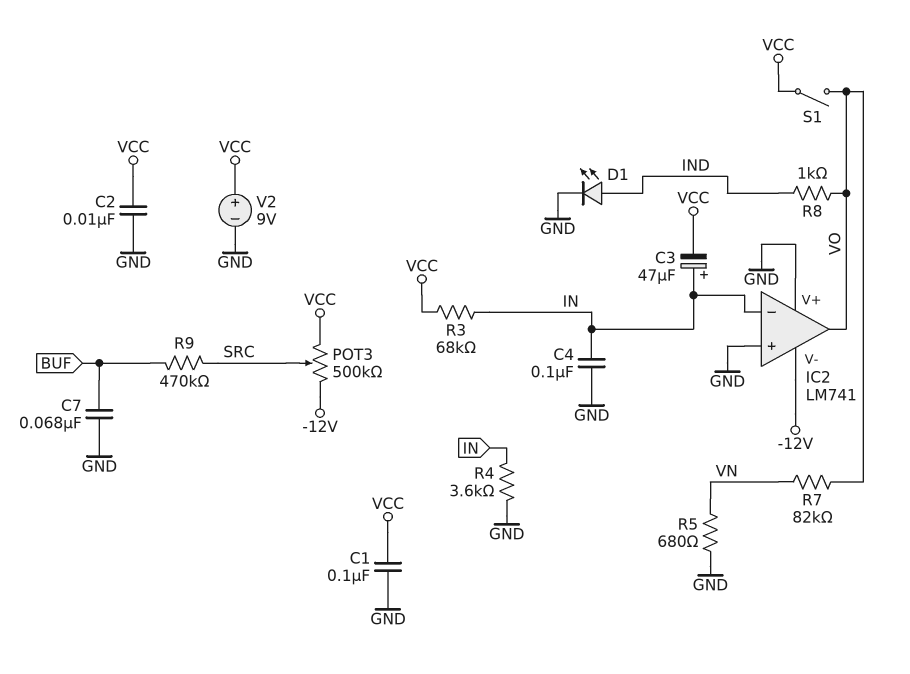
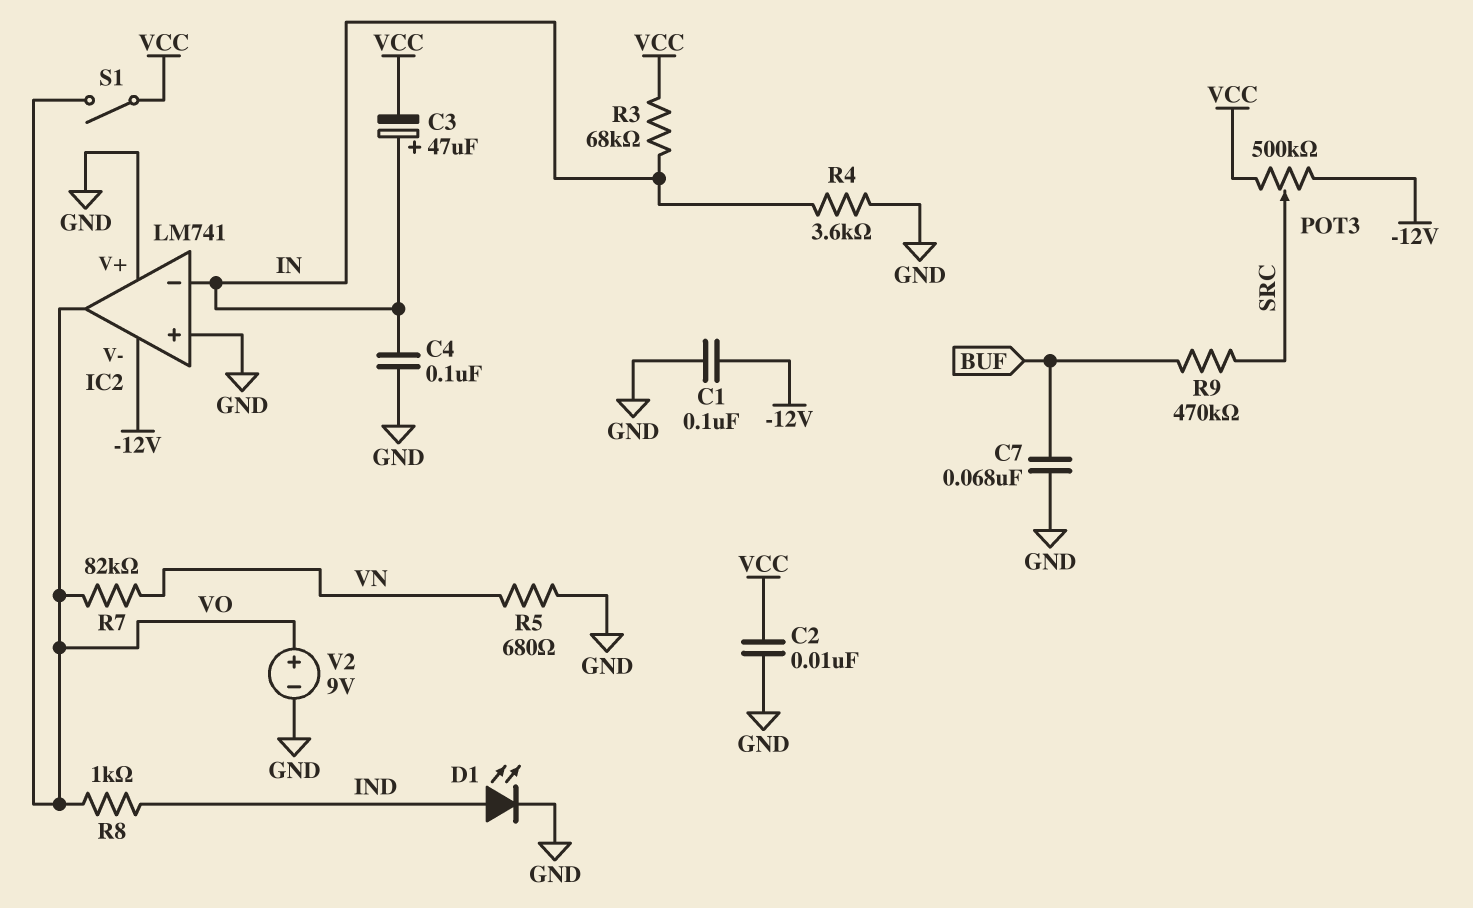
C1: 100nF (GND, VCC) -> 100nF (-12V, GND)
V2: 9V (plus VCC, minus GND) -> 9V (plus VO, minus GND)

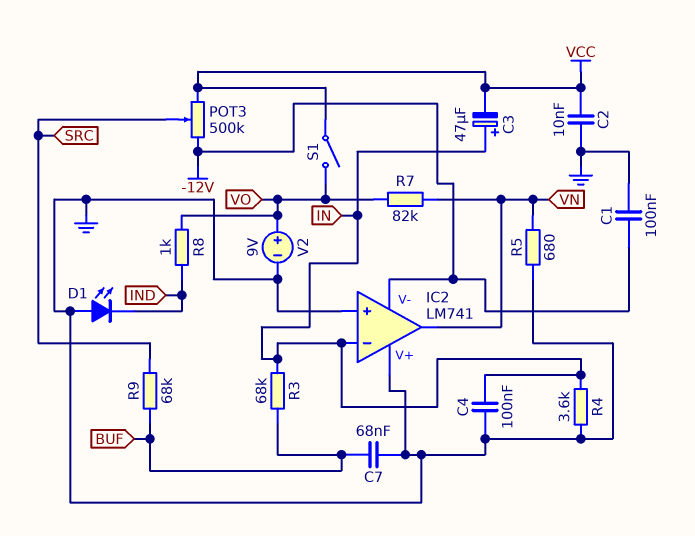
D1: LED (A IND, K GND) -> LED (A GND, K IND)
IC2 pin out: VO -> VN
R3: 68k (IN, VCC) -> 68k (BUF, IN)
R9: 470k (BUF, SRC) -> 68k (BUF, SRC)

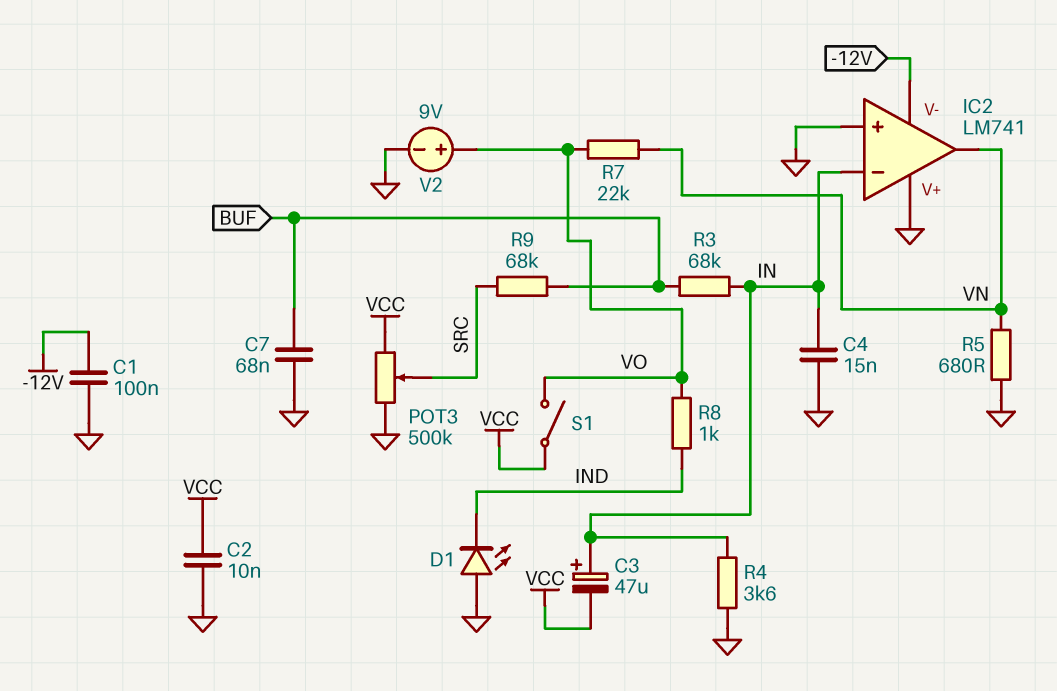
C4: 100nF (GND, IN) -> 15nF (GND, IN)
POT3: 500k (-12V, VCC, wiper SRC) -> 500k (GND, VCC, wiper SRC)
R7: 82k (VN, VO) -> 22k (VN, VO)

